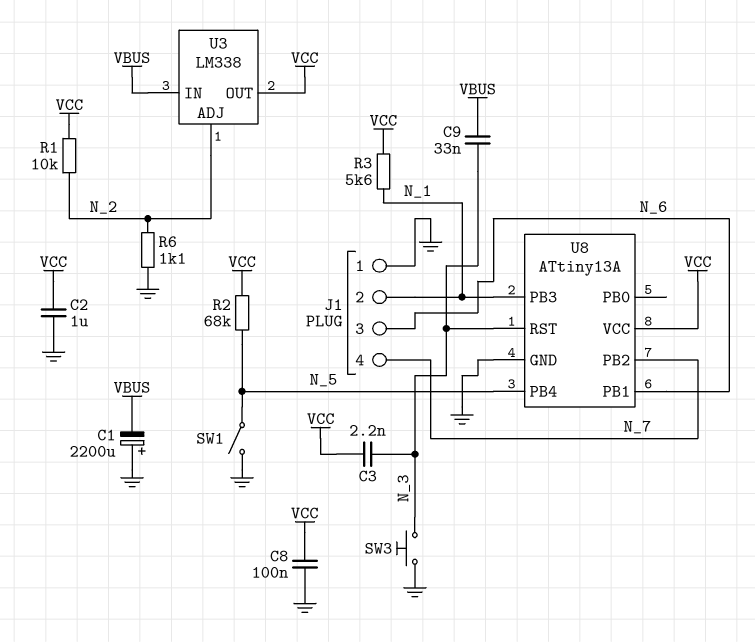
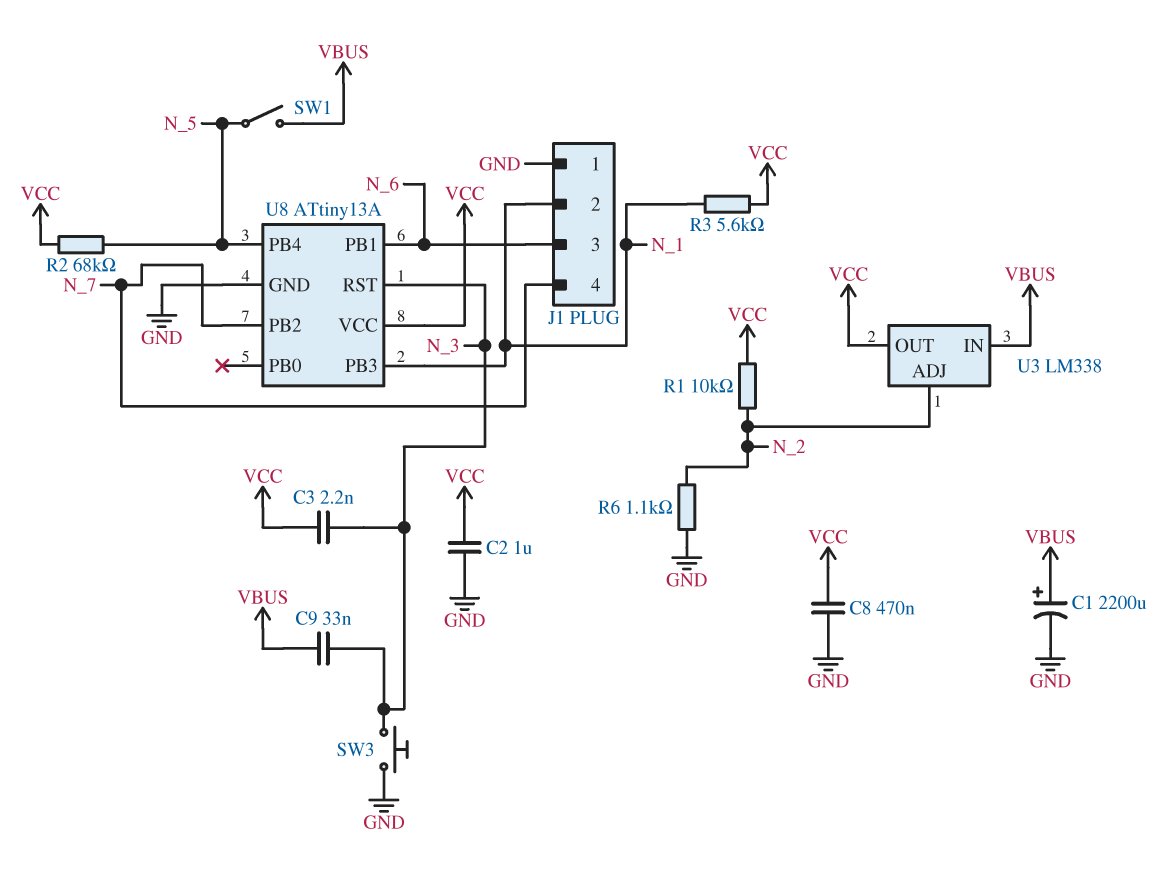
C1: 2200uF (plus GND, minus VBUS) -> 2200uF (plus VBUS, minus GND)
C8: 100nF (GND, VCC) -> 470nF (GND, VCC)
SW1: switch (GND, N_5) -> switch (N_5, VBUS)

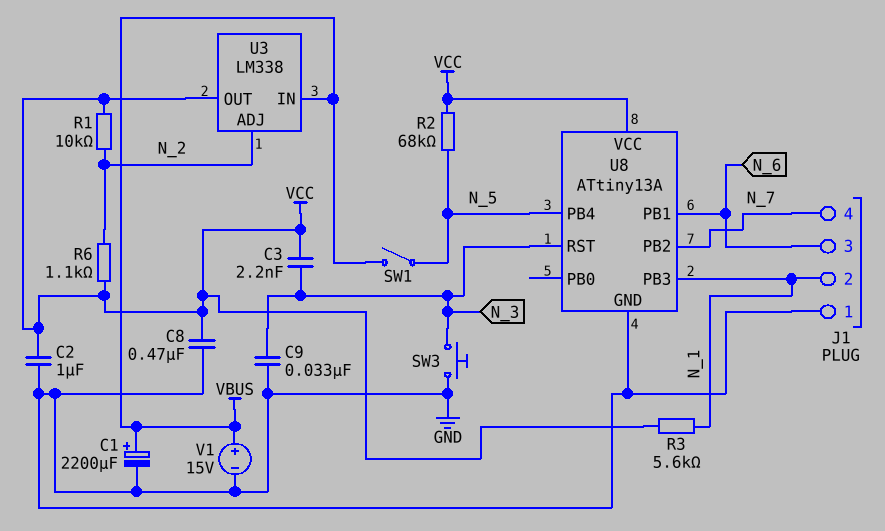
C9: 33nF (N_3, VBUS) -> 33nF (GND, N_3)
R6: 1.1k (GND, N_2) -> 1.1k (N_2, VCC)
V1: none -> 15V (plus VBUS, minus GND)

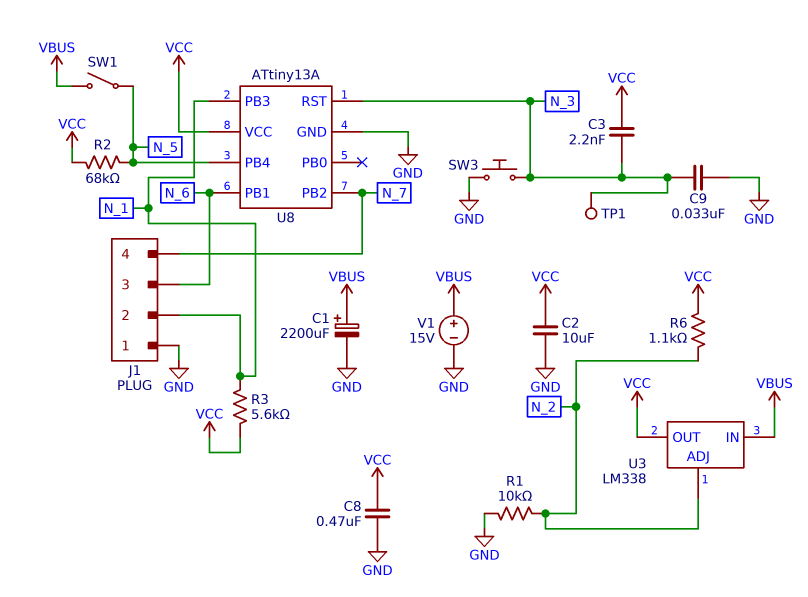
C2: 1uF (GND, VCC) -> 10uF (GND, VCC)
R1: 10k (N_2, VCC) -> 10k (GND, N_2)
TP1: none -> test point (N_3)

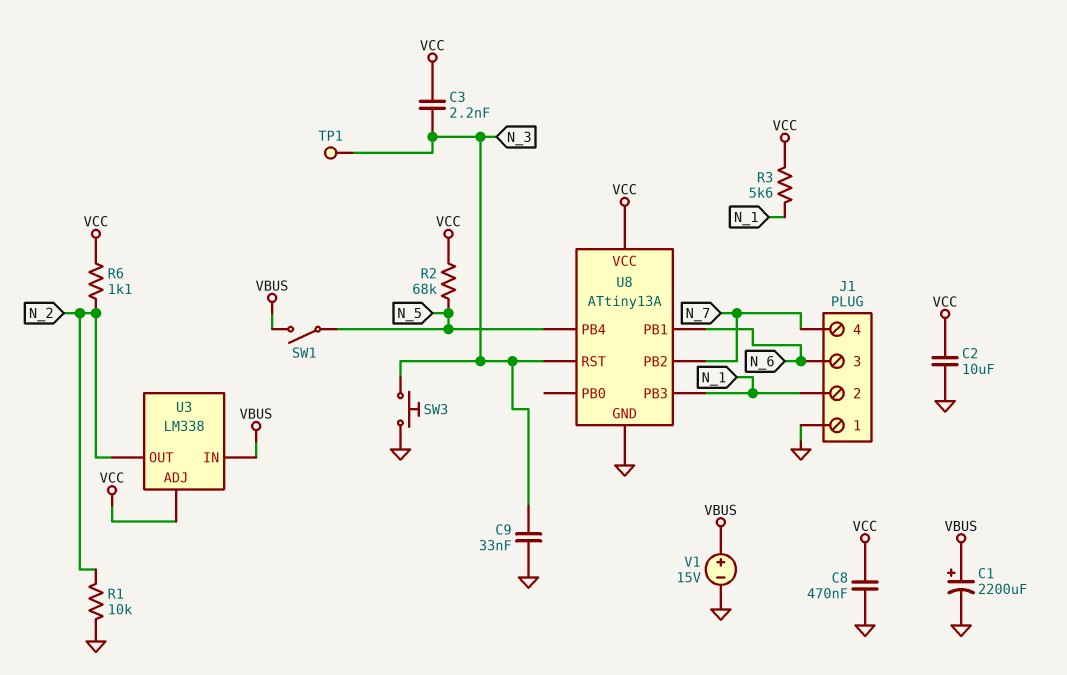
U3 pin ADJ: N_2 -> VCC
U3 pin OUT: VCC -> N_2

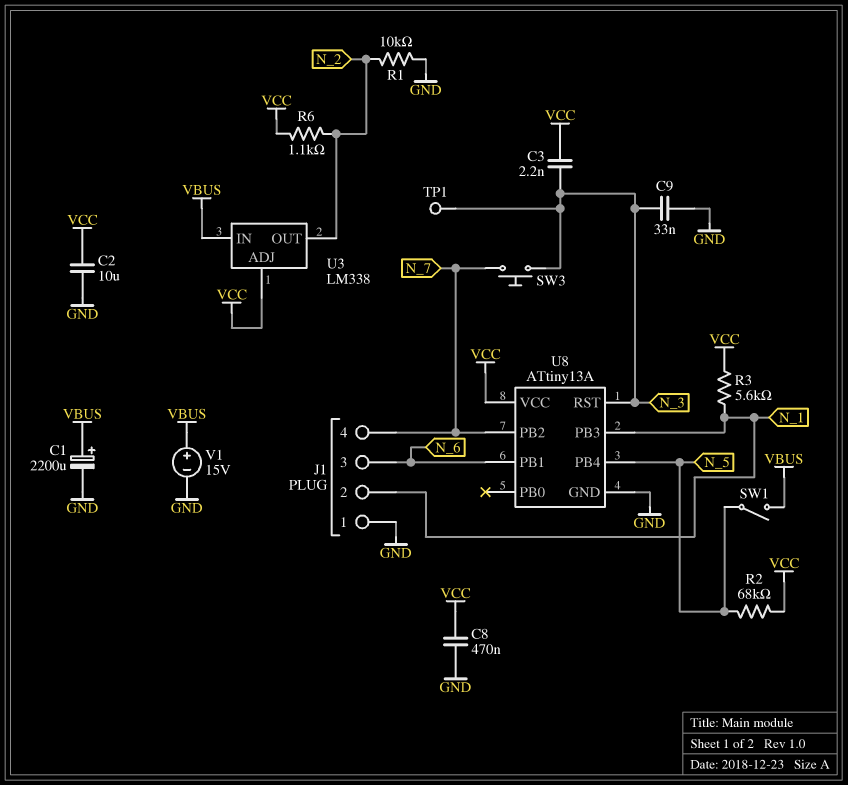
SW3: button (GND, N_3) -> button (N_3, N_7)

